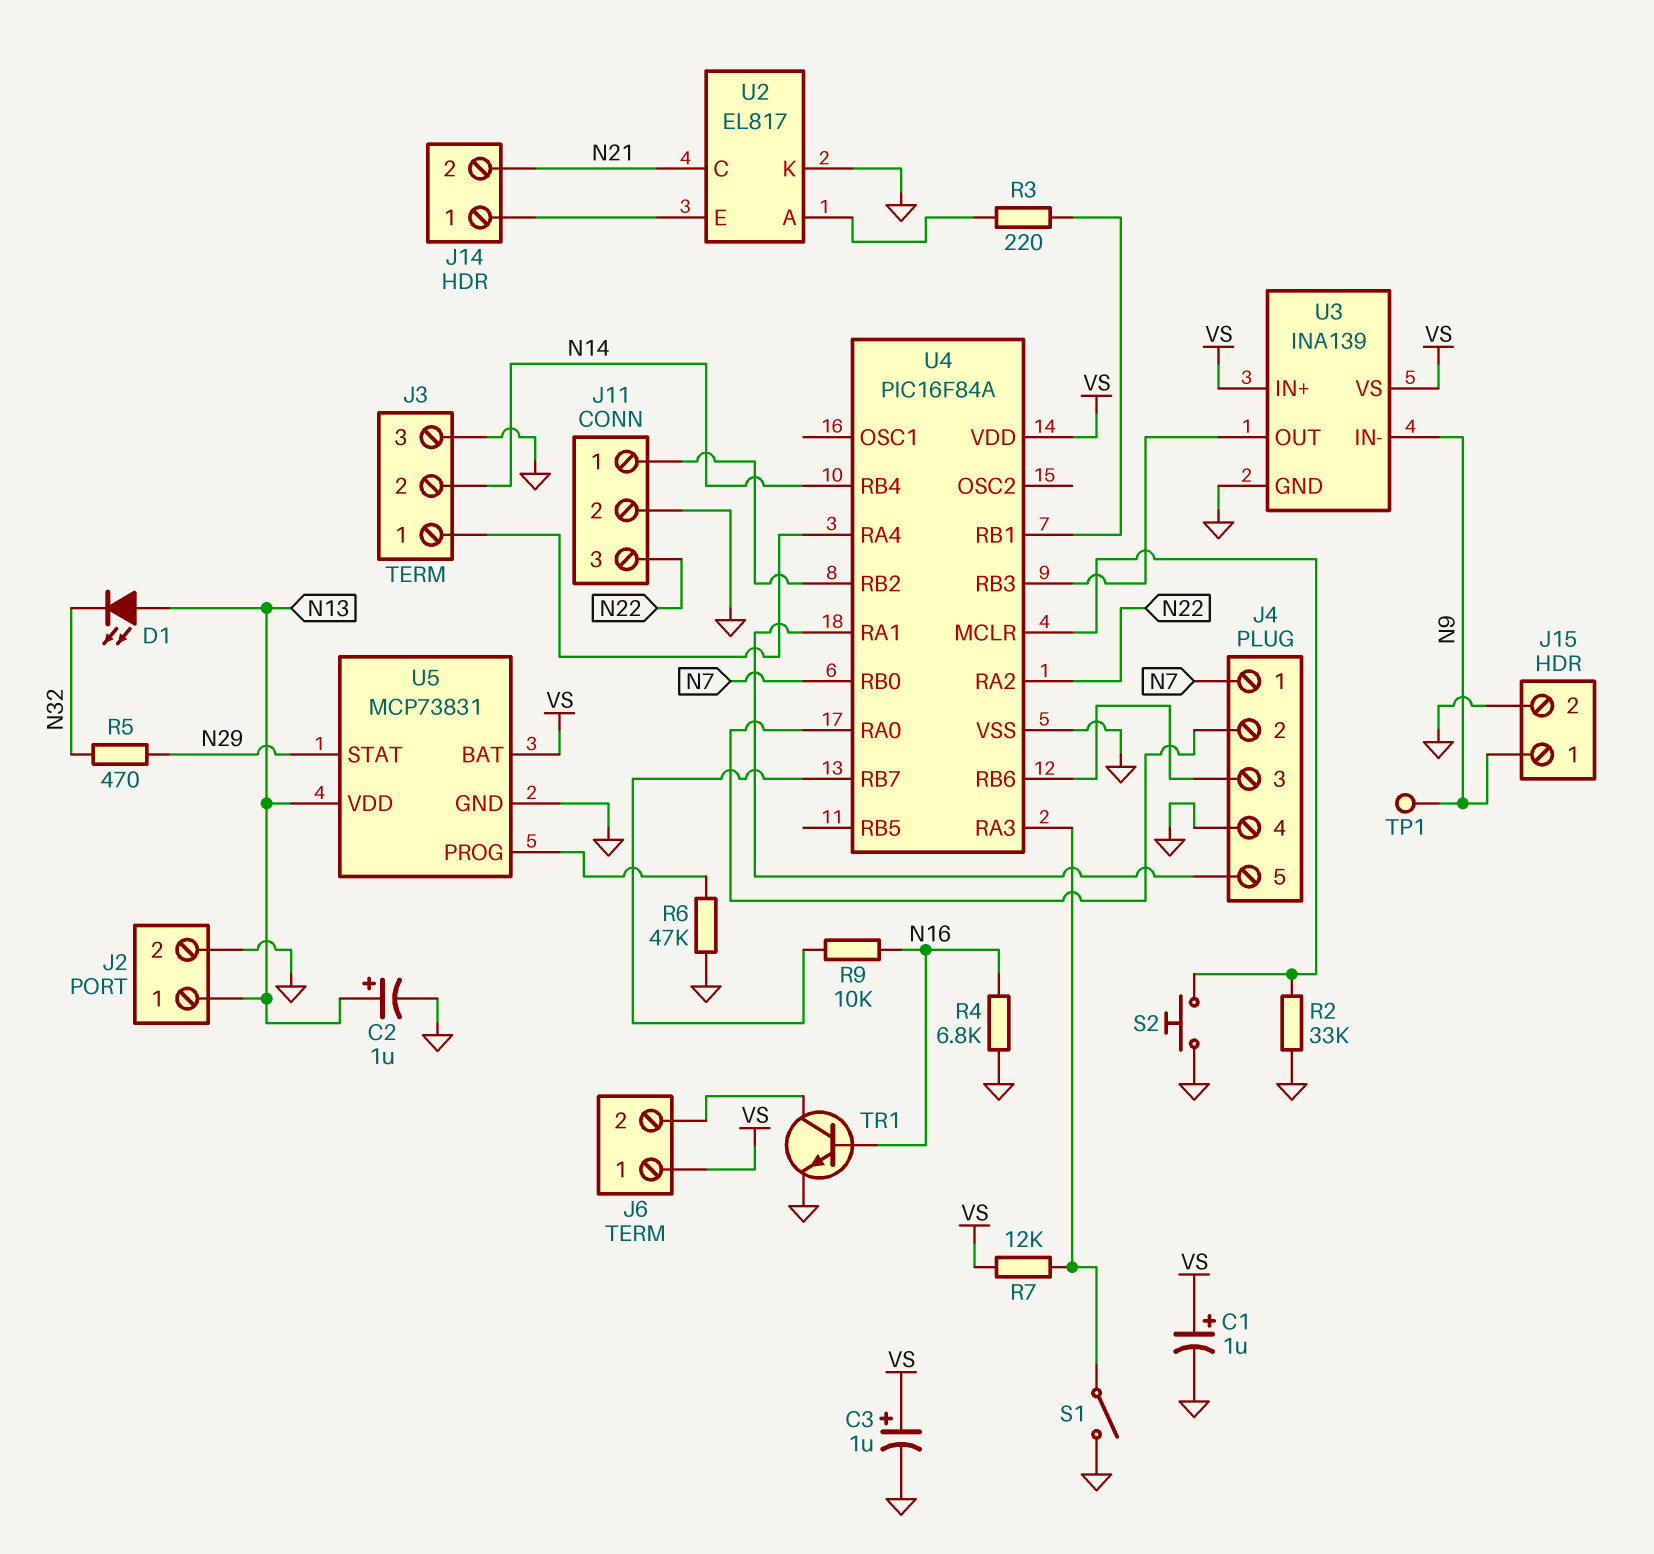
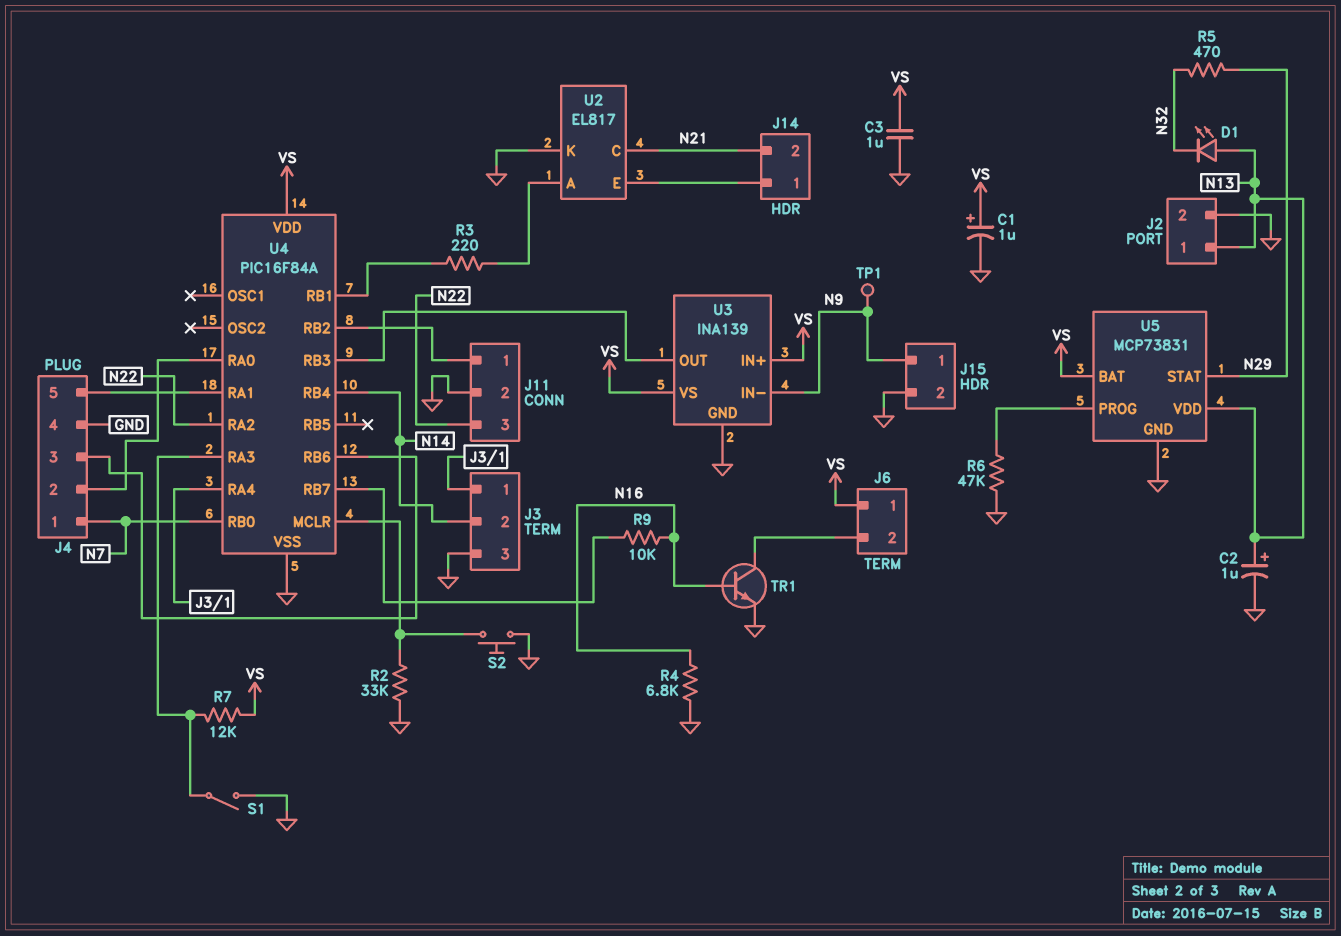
C3: 1uF (plus VS, minus GND) -> 1uF (GND, VS)

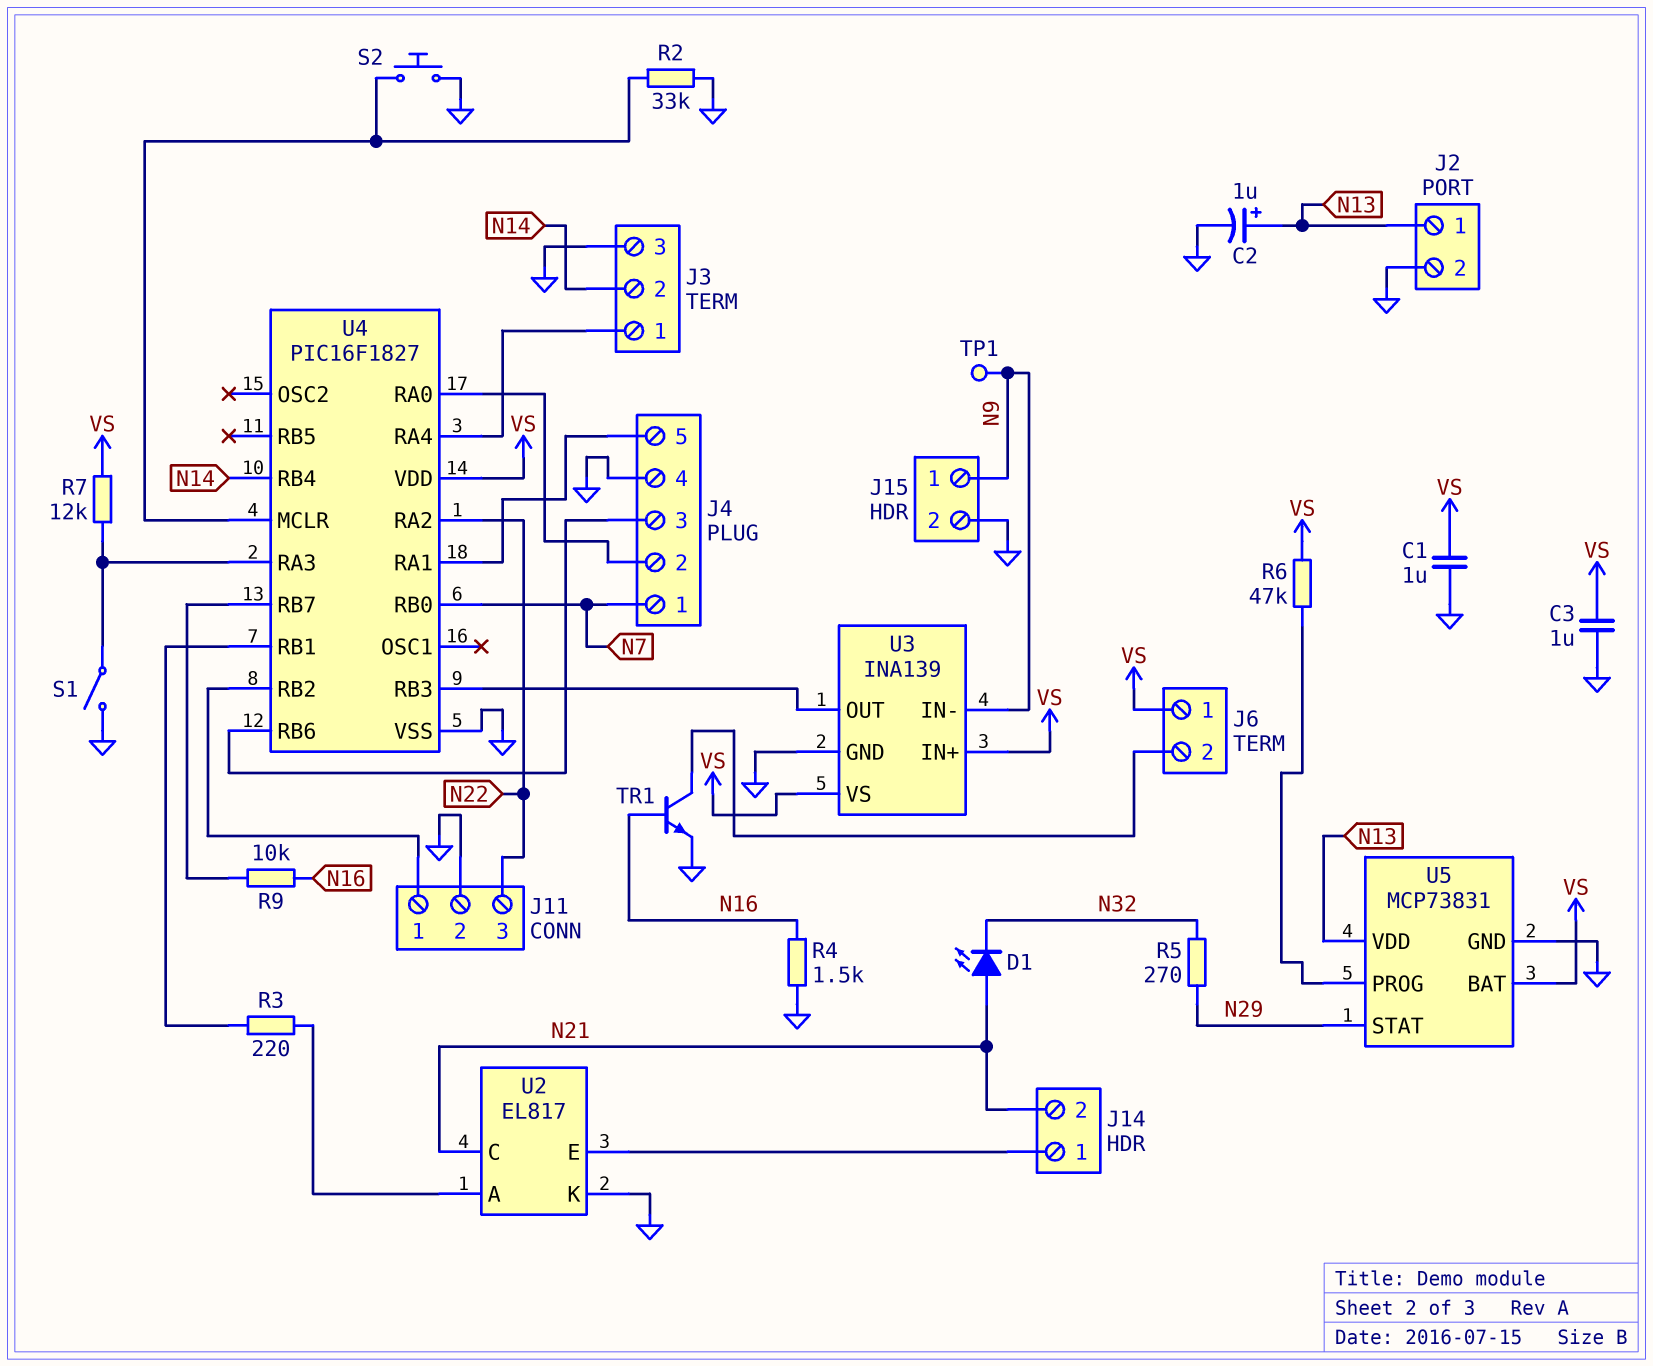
C1: 1uF (plus VS, minus GND) -> 1uF (GND, VS)
D1: LED (A N13, K N32) -> LED (A N21, K N32)
R4: 6.8k (GND, N16) -> 1.5k (GND, N16)
R5: 470 (N29, N32) -> 270 (N29, N32)
R6: 47k (GND, U5/PROG) -> 47k (U5/PROG, VS)
U4: PIC16F84A -> PIC16F1827

